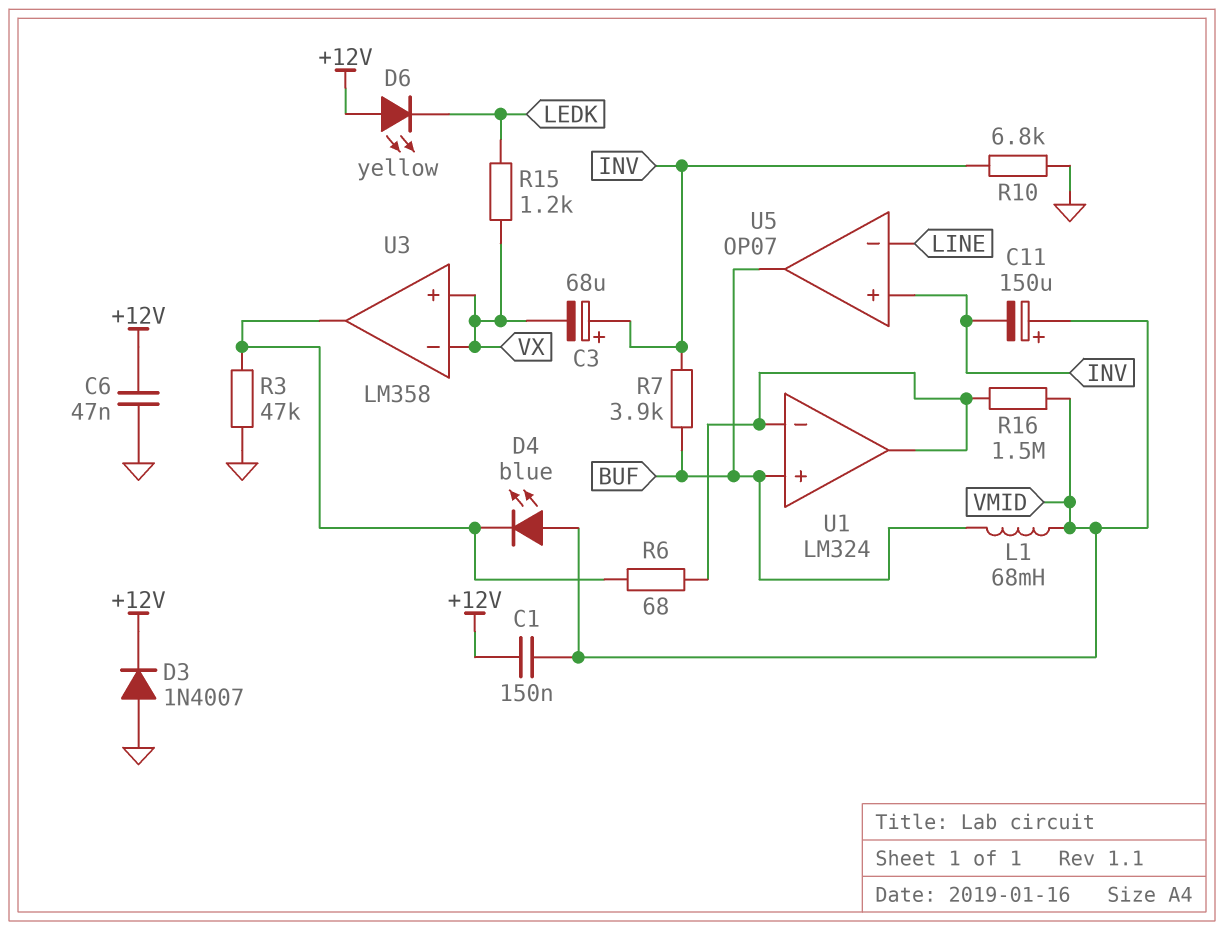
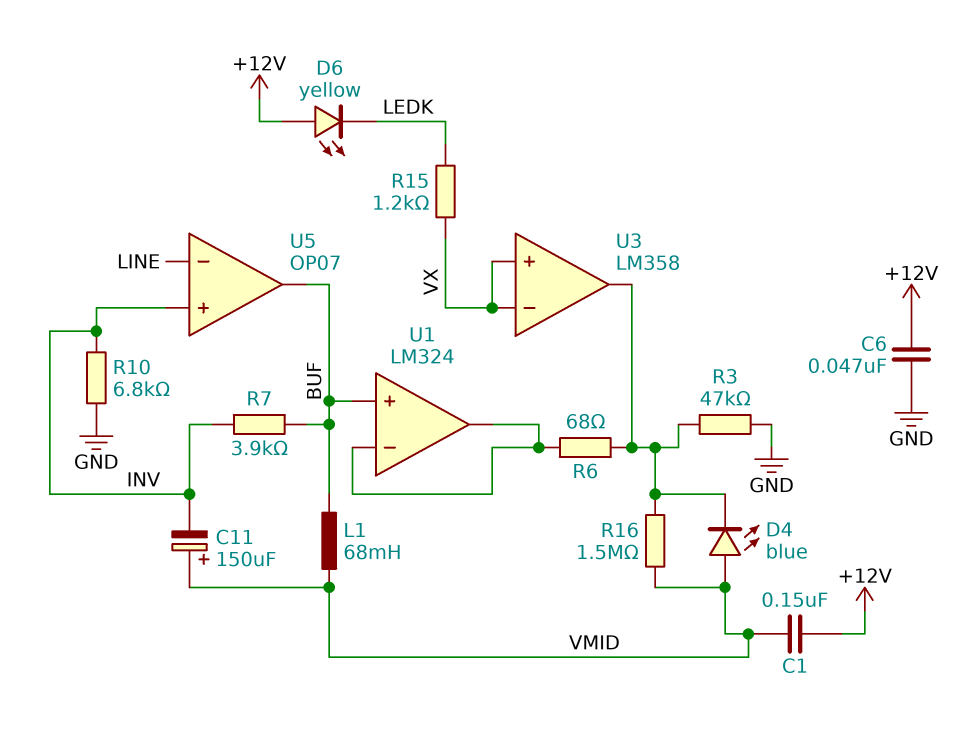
C3: 68uF (plus INV, minus VX) -> none
D3: diode 1N4007 (A GND, K +12V) -> none
R16: 1.5M (U1/in-, VMID) -> 1.5M (U3/out, VMID)

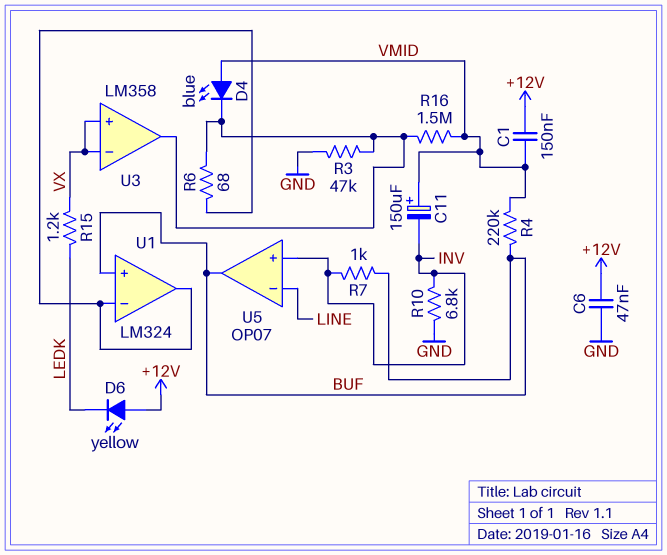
L1: 68mH (BUF, VMID) -> none
R4: none -> 220k (BUF, VMID)
R7: 3.9k (BUF, INV) -> 1k (BUF, INV)

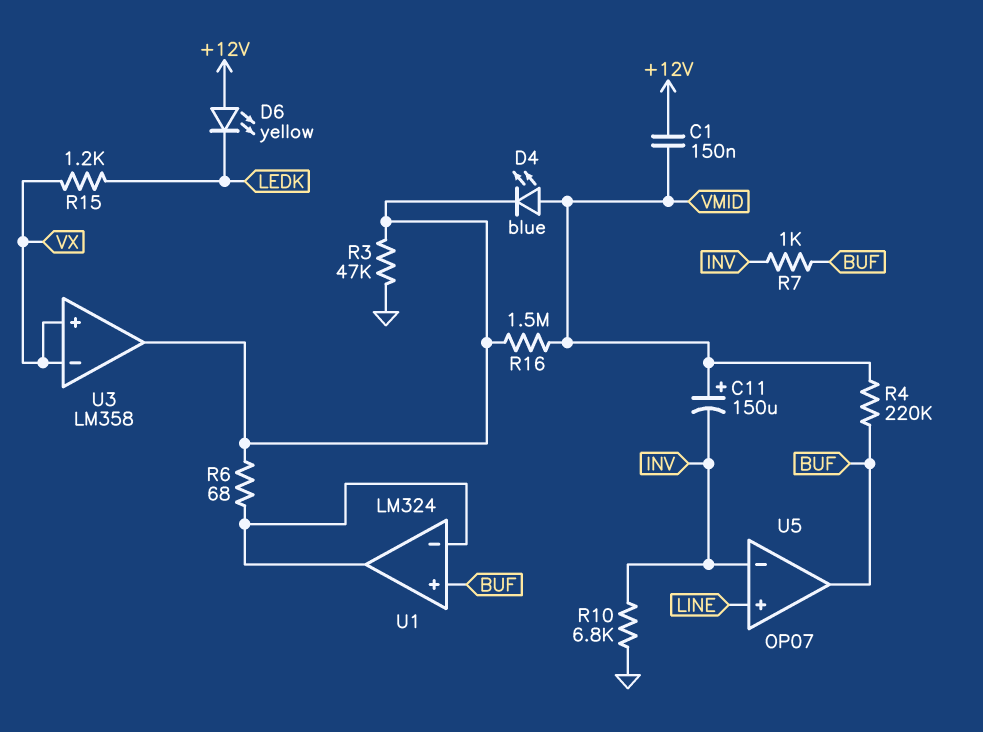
C6: 47nF (+12V, GND) -> none
U5 pin in+: INV -> LINE
U5 pin in-: LINE -> INV

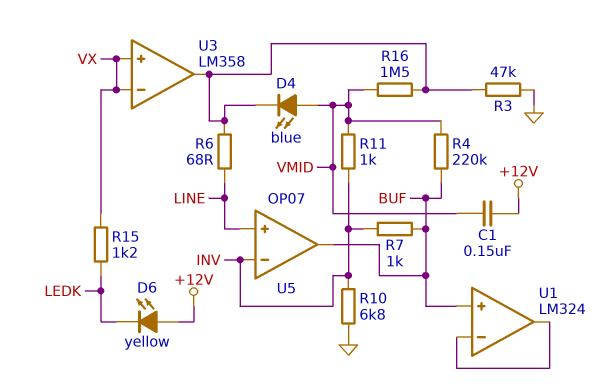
C11: 150uF (plus VMID, minus INV) -> none
R6: 68 (U1/in-, U3/out) -> 68 (LINE, U3/out)
R11: none -> 1k (INV, VMID)

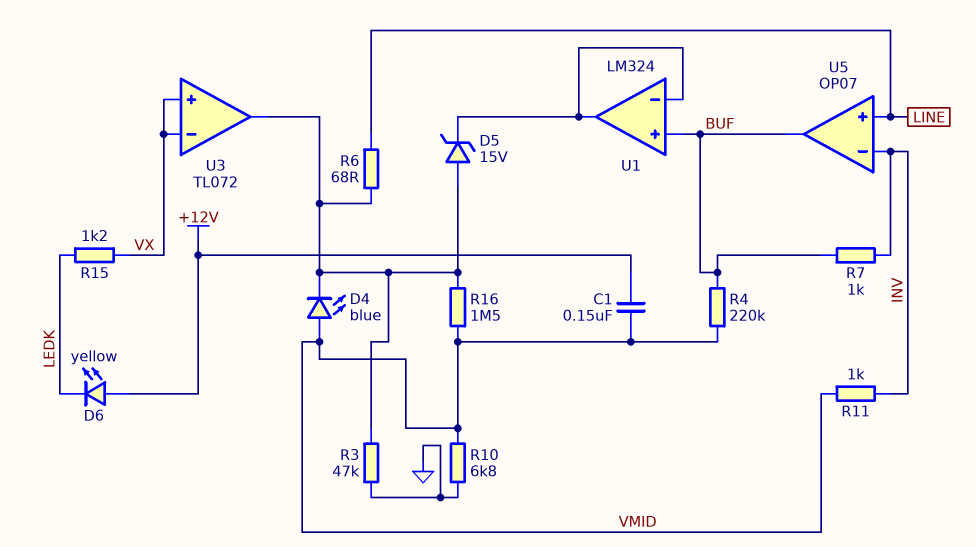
D5: none -> zener 15V (A U3/out, K U1/in-)
R10: 6.8k (GND, INV) -> 6.8k (GND, VMID)
U3: LM358 -> TL072

